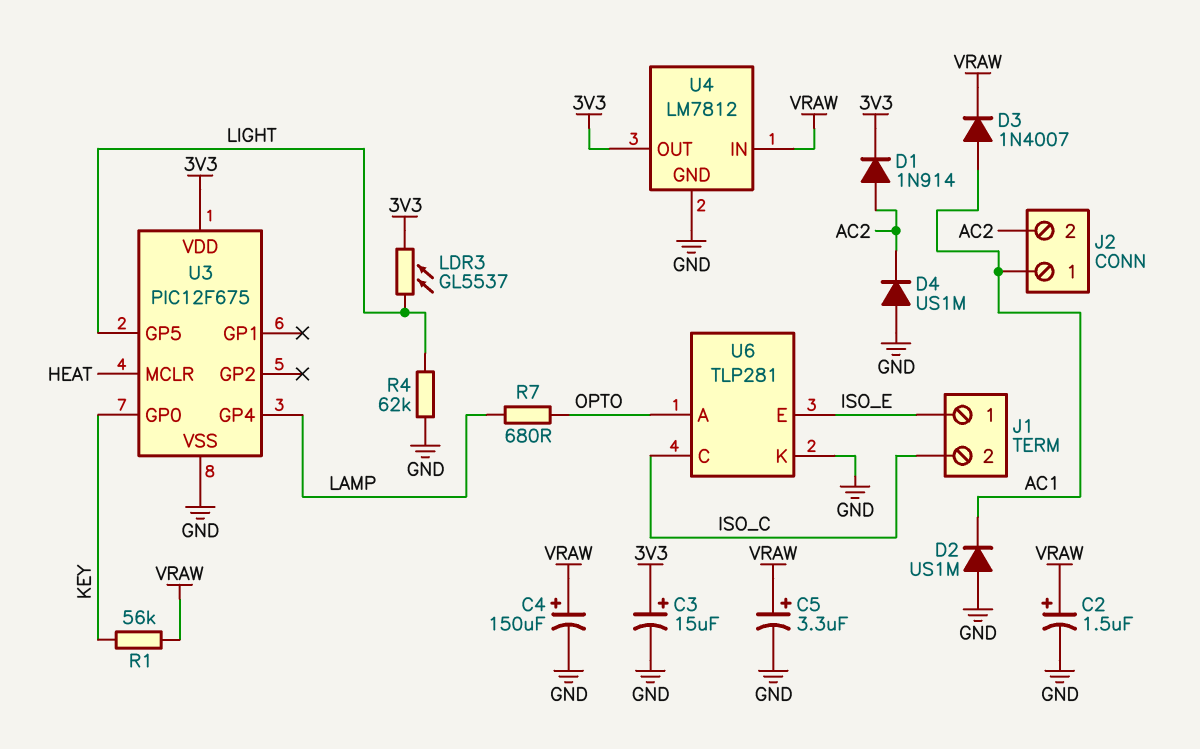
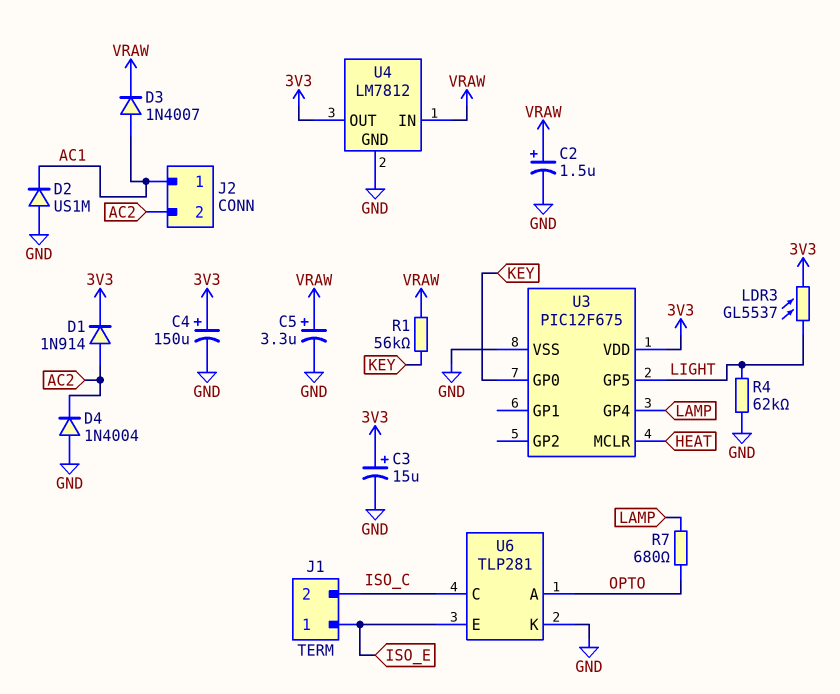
C4: 150uF (plus VRAW, minus GND) -> 150uF (plus 3V3, minus GND)
D4: diode US1M (A GND, K AC2) -> diode 1N4004 (A GND, K AC2)

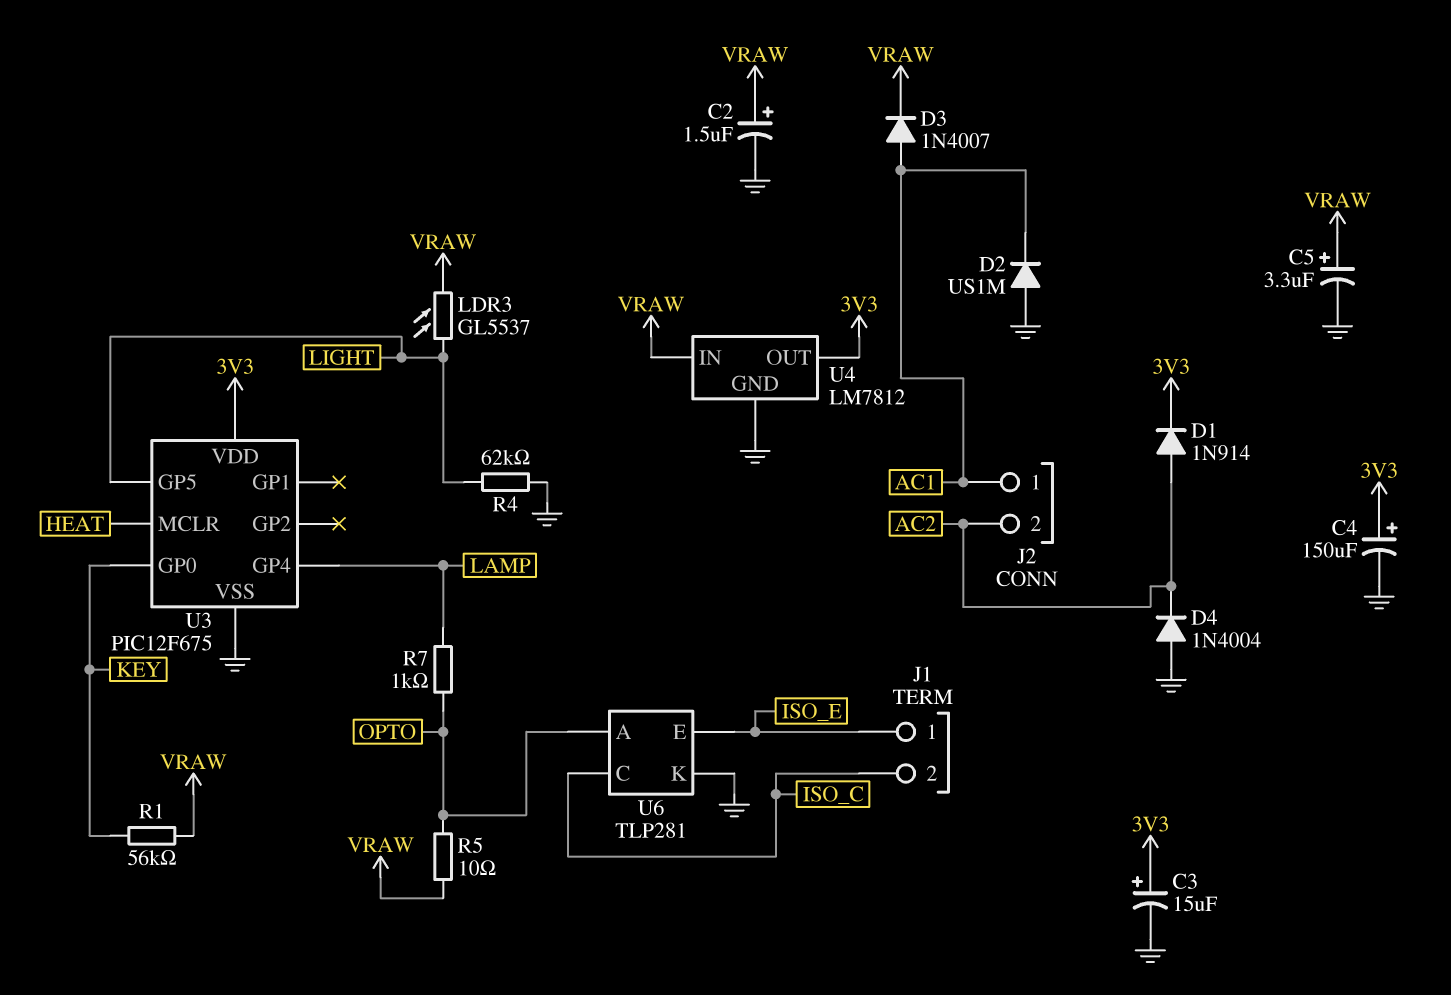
LDR3: GL5537 (3V3, LIGHT) -> GL5537 (LIGHT, VRAW)
R5: none -> 10 (OPTO, VRAW)
R7: 680 (LAMP, OPTO) -> 1k (LAMP, OPTO)

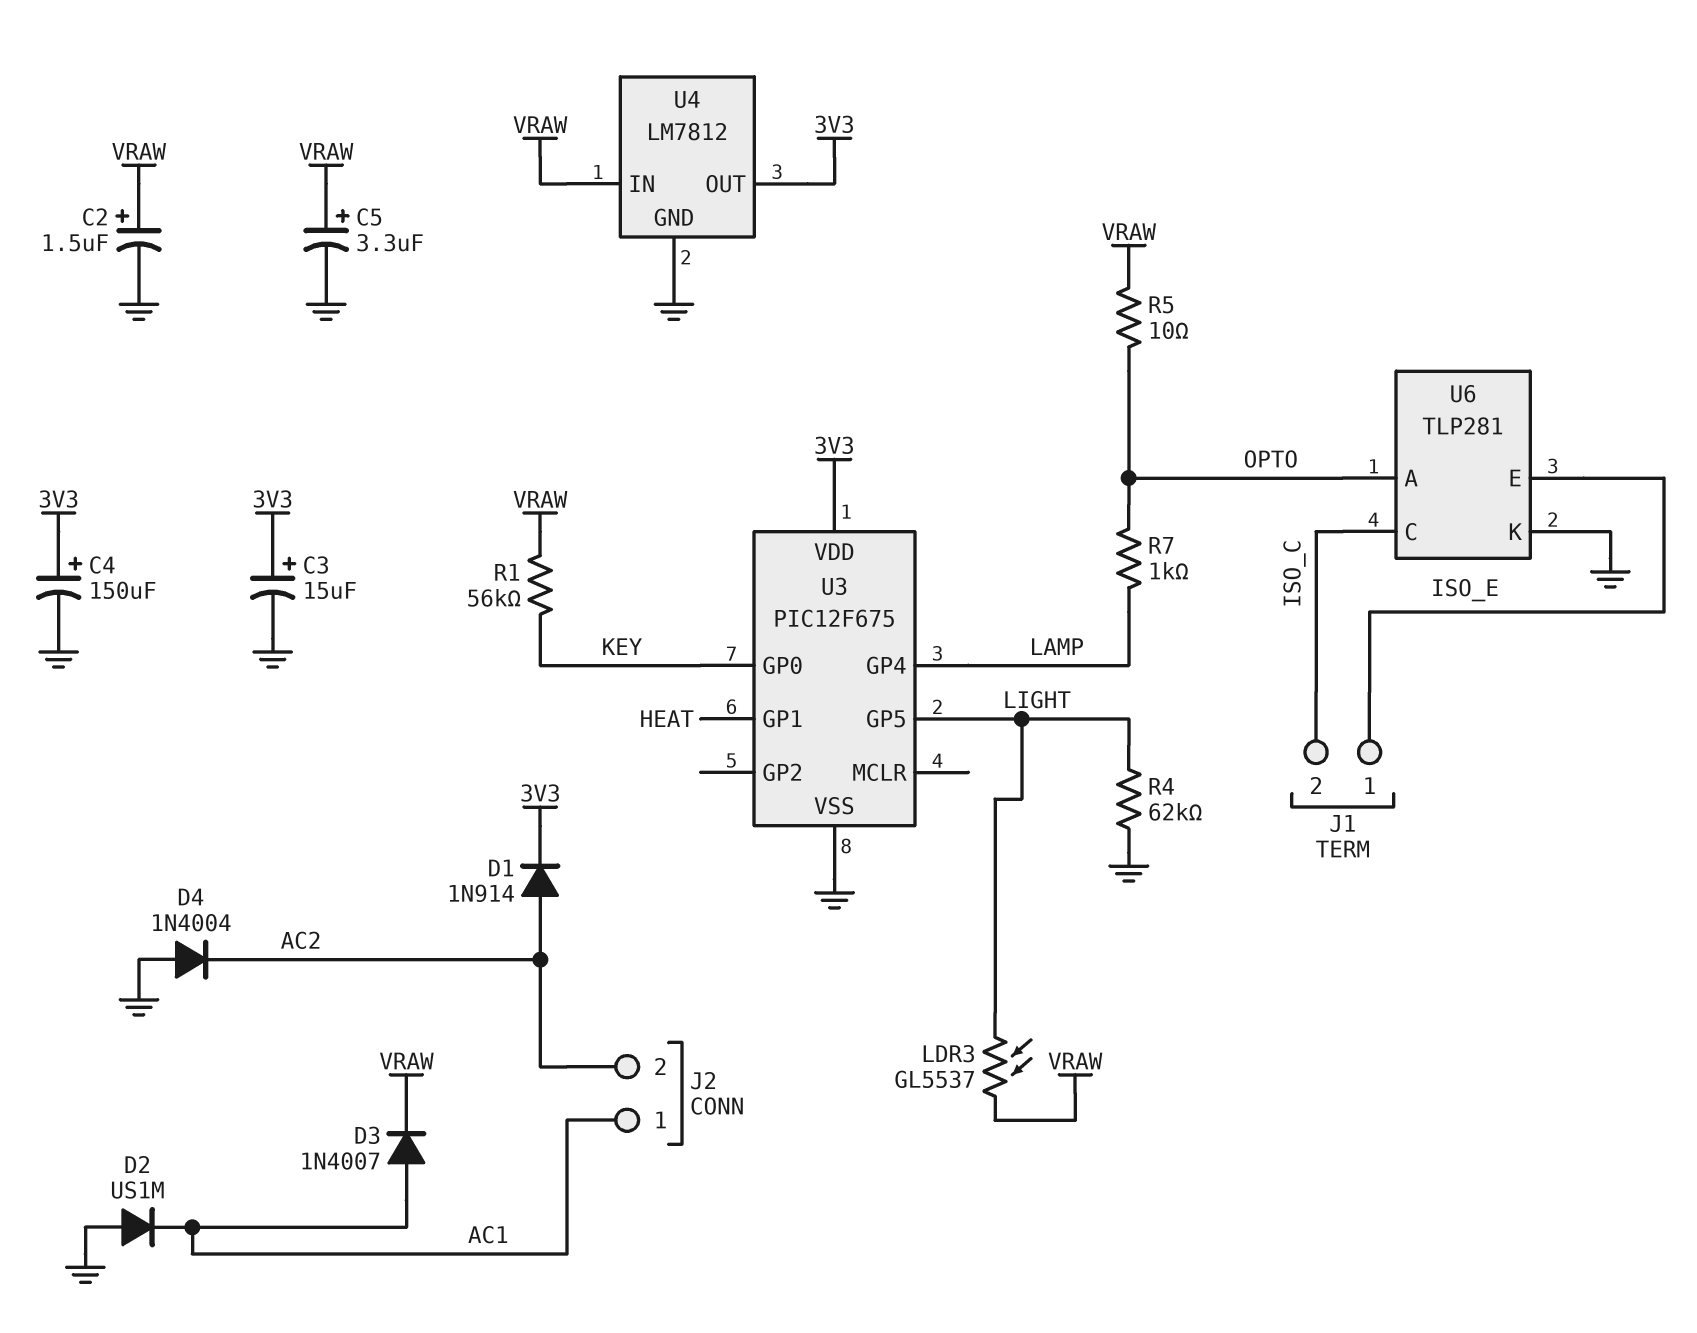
U3 pin GP1: none -> HEAT
U3 pin MCLR: HEAT -> none

